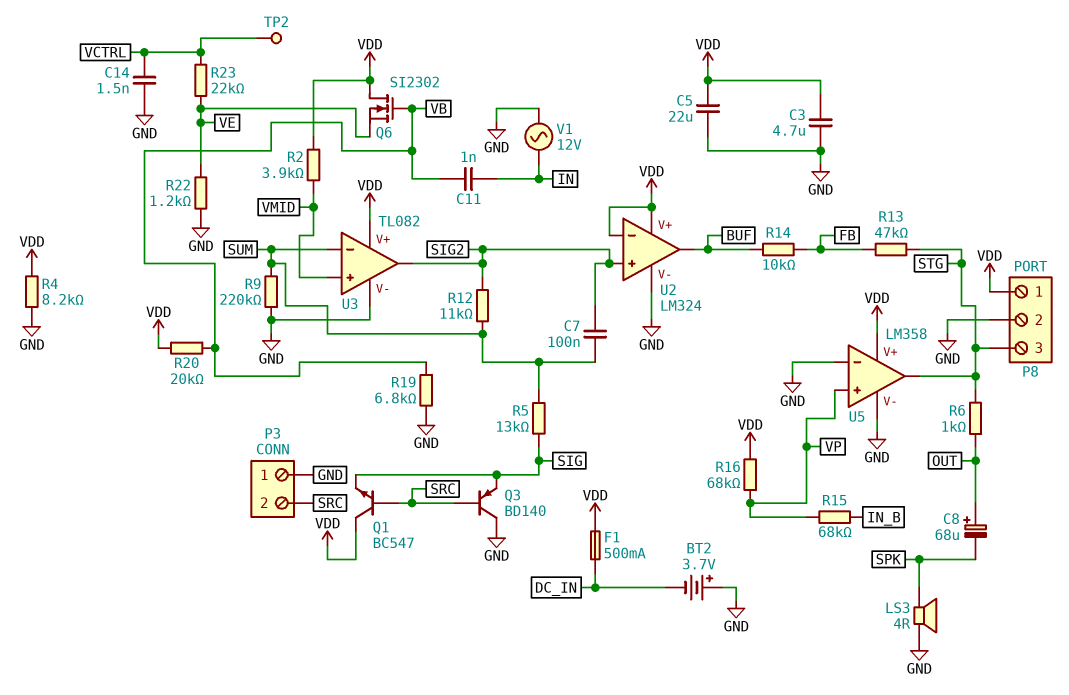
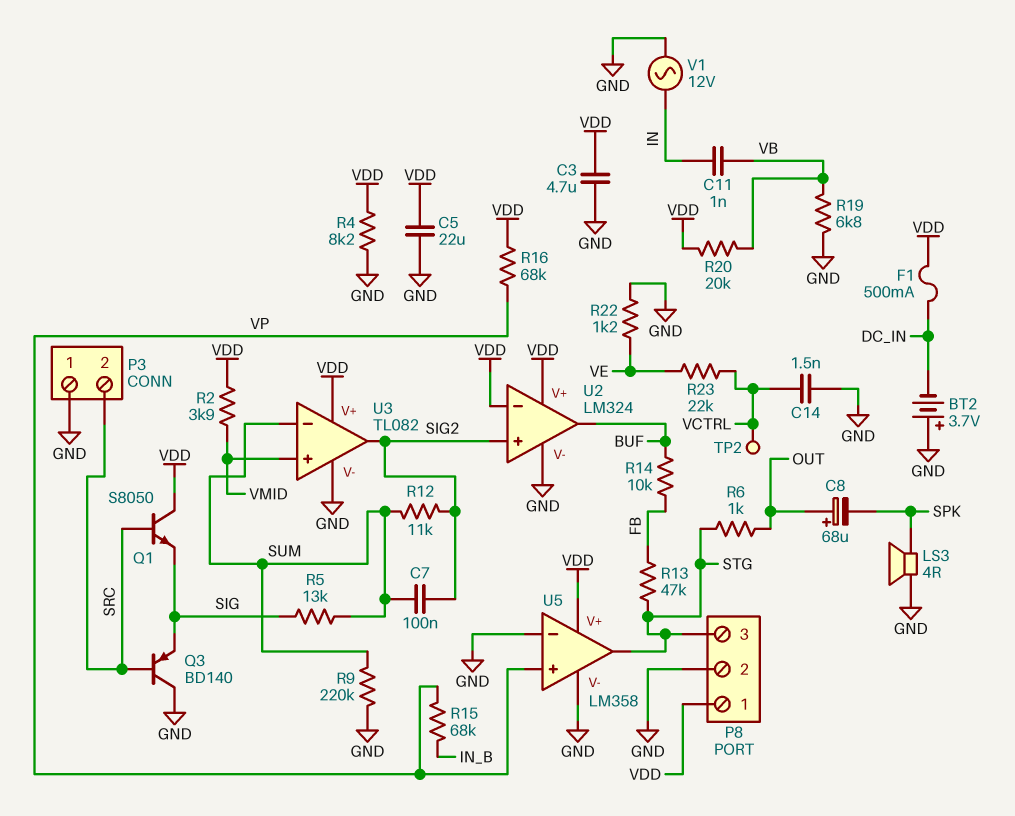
Q1: NPN BC547 (B SRC, C VDD, E SIG) -> NPN S8050 (B SRC, C VDD, E SIG)
Q6: NMOS SI2302 (G VB, D VDD, S VE) -> none

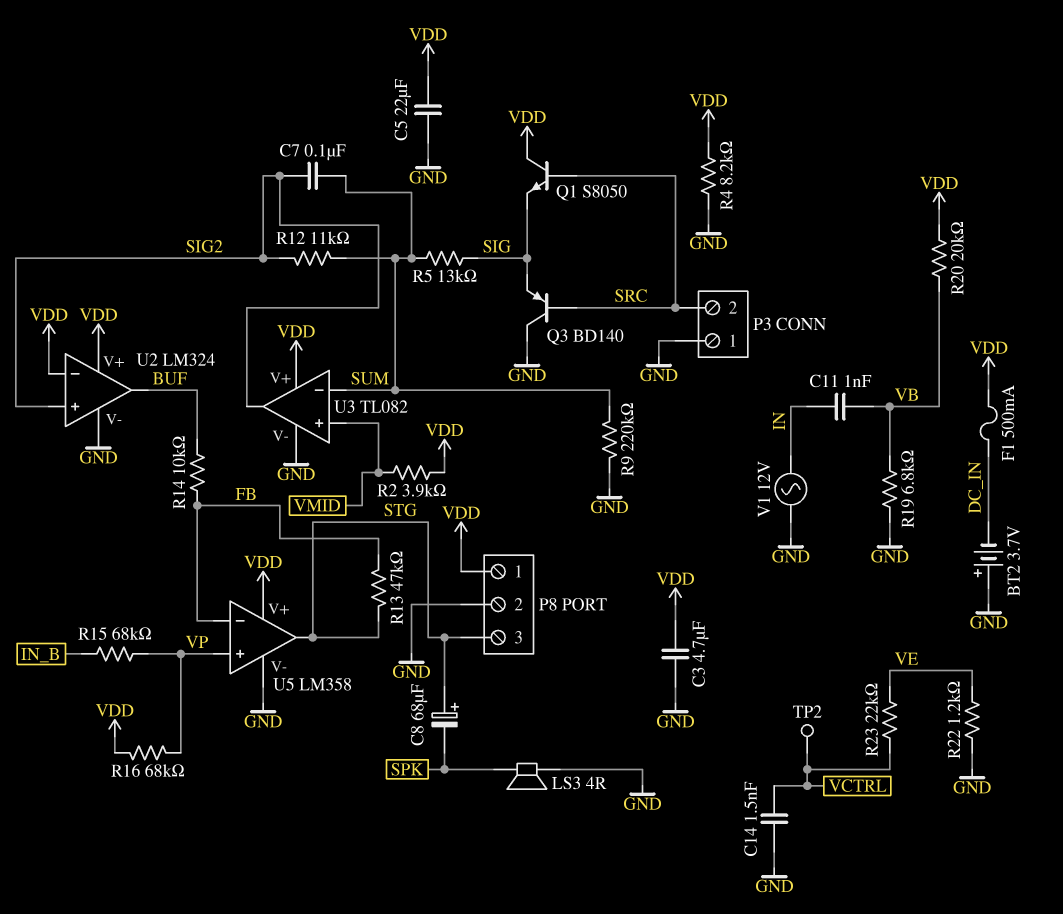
C8: 68uF (plus OUT, minus SPK) -> 68uF (plus STG, minus SPK)
R6: 1k (OUT, STG) -> none
U5 pin in-: GND -> FB

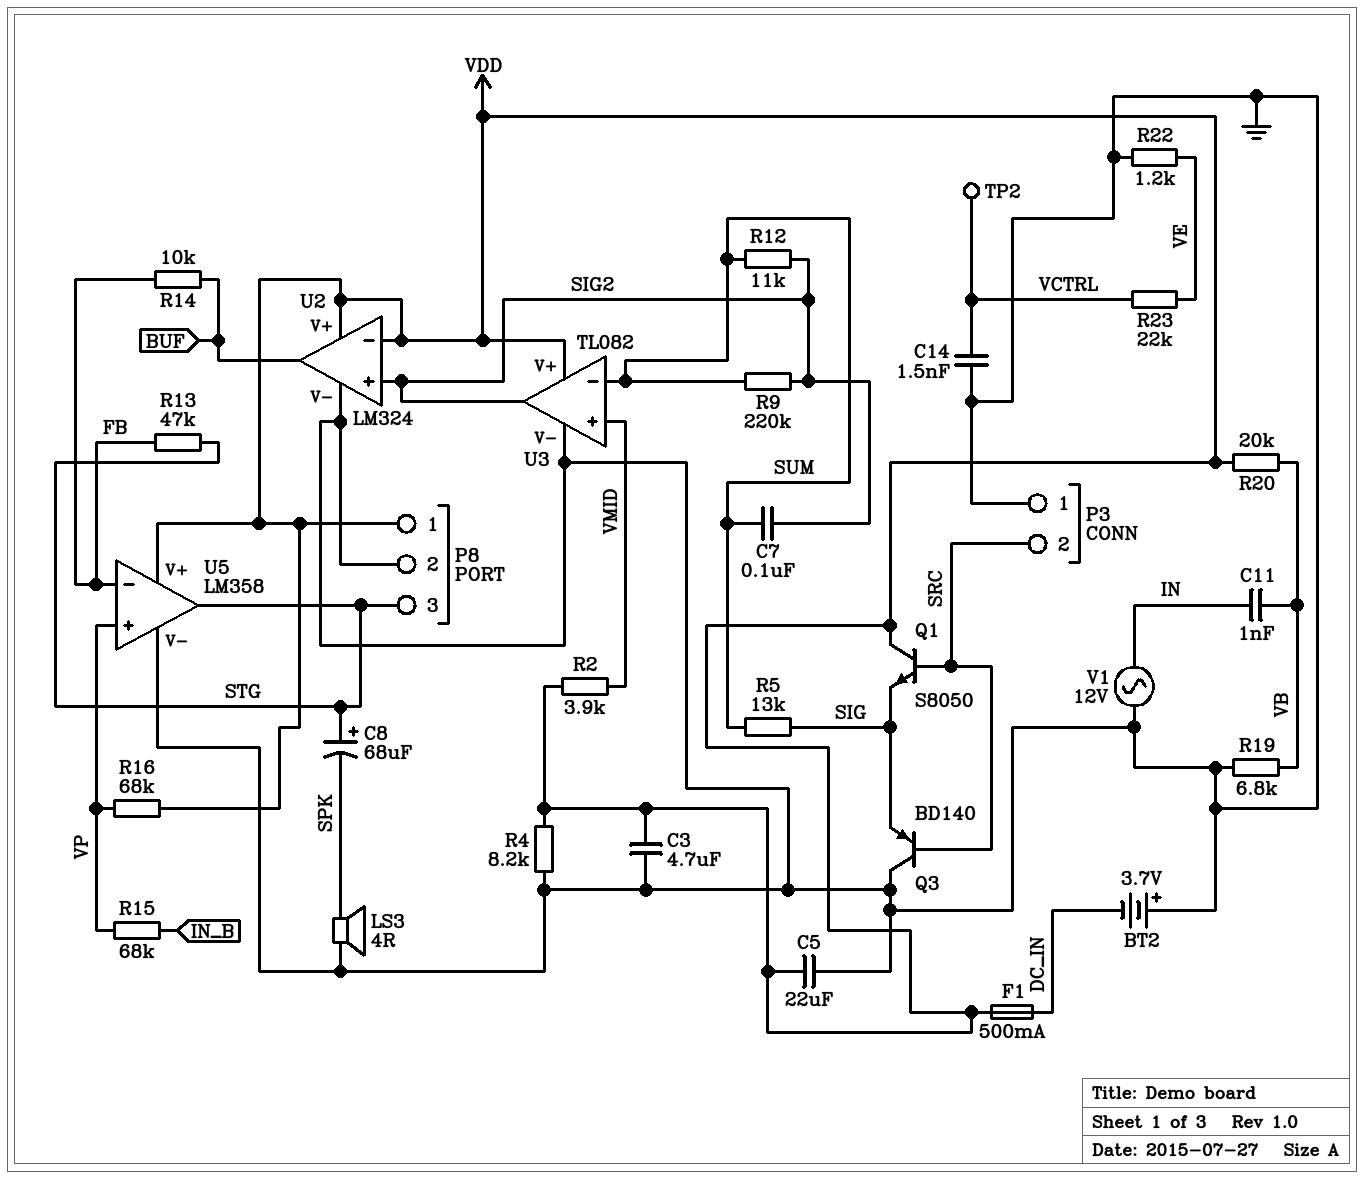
R9: 220k (GND, SUM) -> 220k (SIG2, SUM)

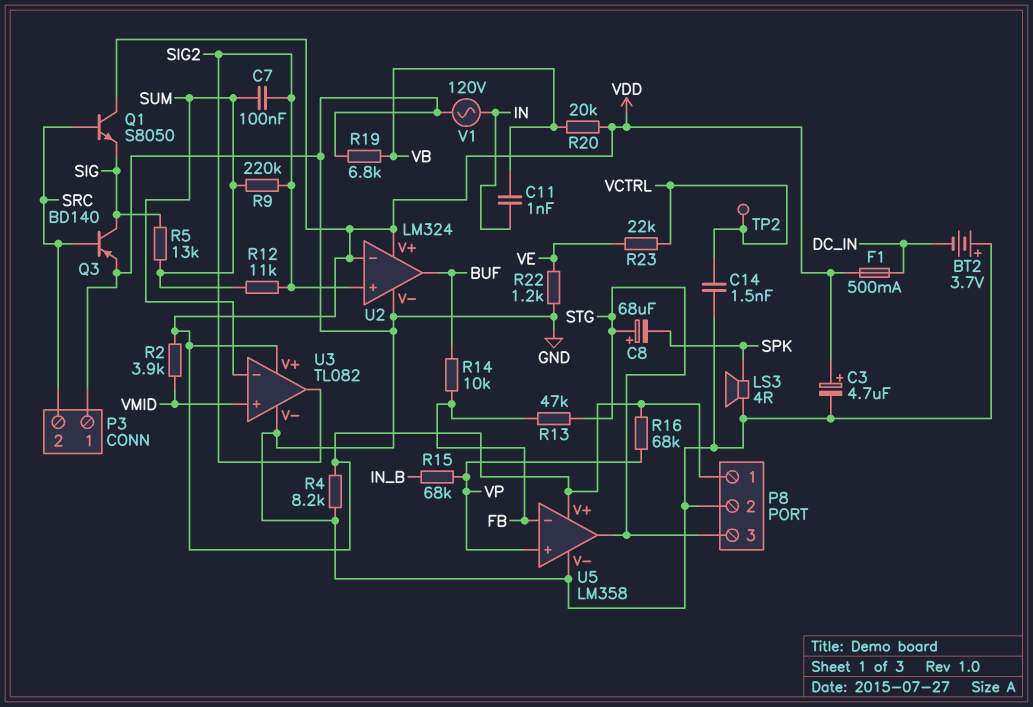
C3: 4.7uF (GND, VDD) -> 4.7uF (plus VDD, minus GND)
C5: 22uF (GND, VDD) -> none
Q3: PNP BD140 (B SRC, C GND, E SIG) -> PNP BD140 (B SRC, C SIG, E GND)
V1: AC 12V (GND, IN) -> AC 120V (GND, IN)

